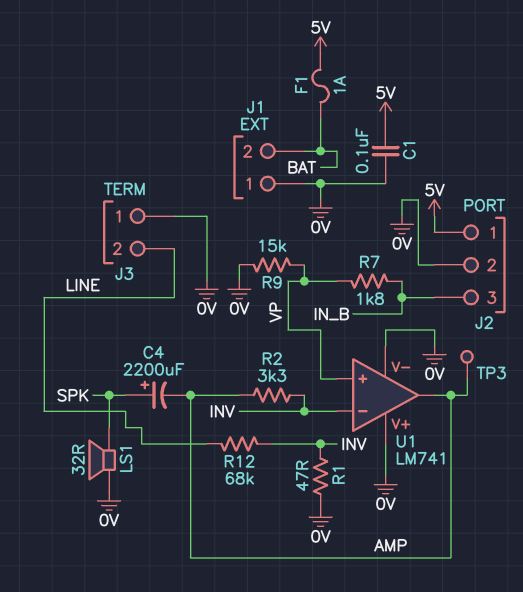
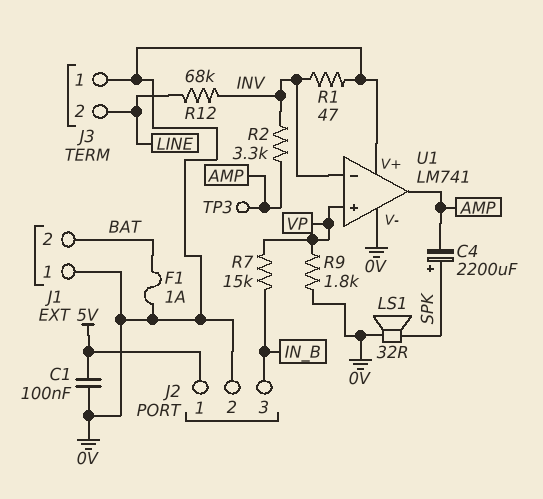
F1: 1A (5V, BAT) -> 1A (0V, BAT)
R7: 1.8k (IN_B, VP) -> 15k (IN_B, VP)
R9: 15k (0V, VP) -> 1.8k (0V, VP)

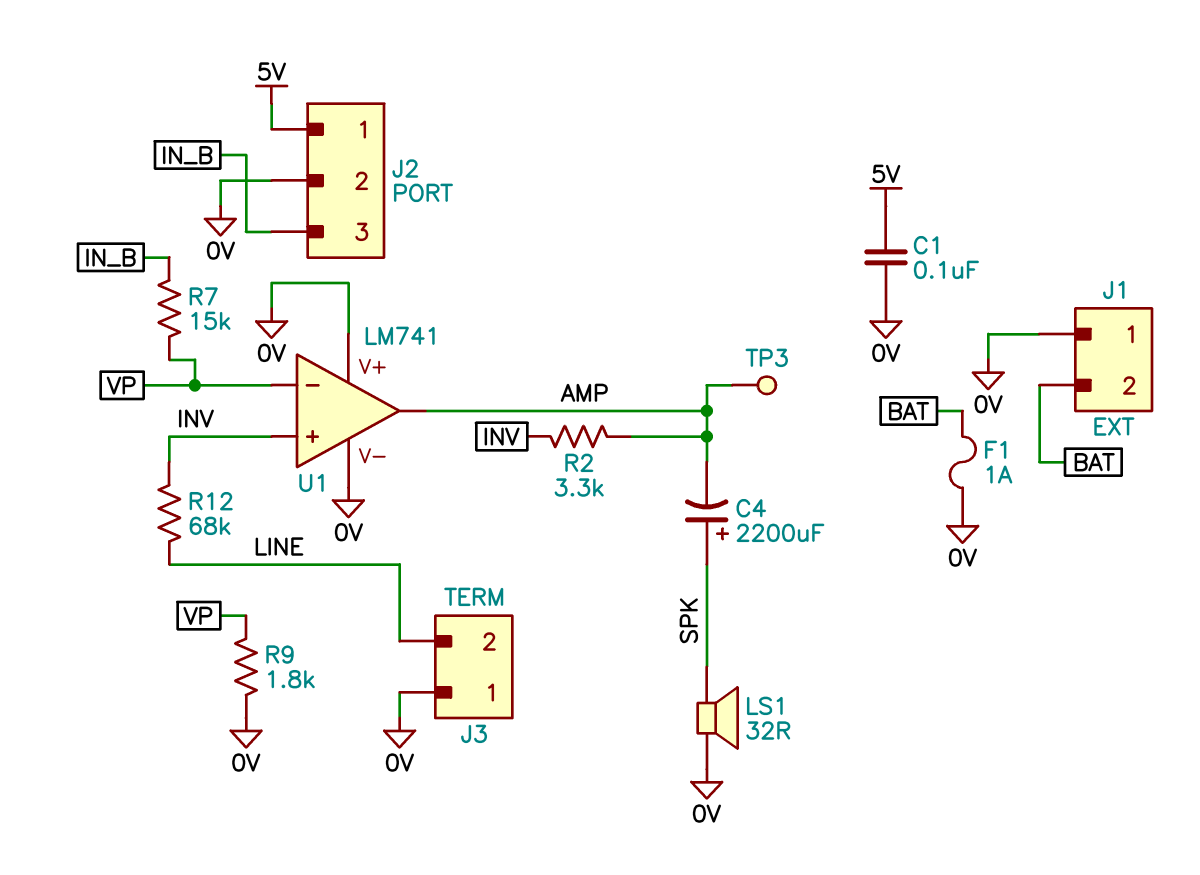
R1: 47 (0V, INV) -> none
U1 pin in+: VP -> INV
U1 pin in-: INV -> VP

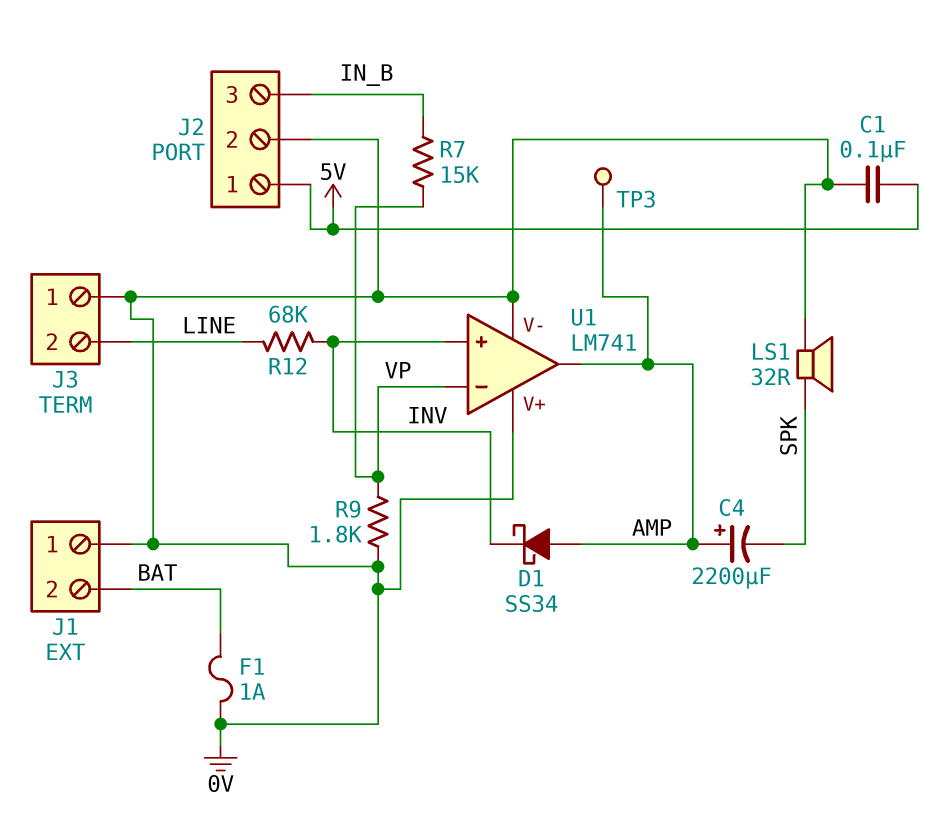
C4: 2200uF (plus SPK, minus AMP) -> 2200uF (plus AMP, minus SPK)
D1: none -> schottky SS34 (A AMP, K INV)
R2: 3.3k (AMP, INV) -> none

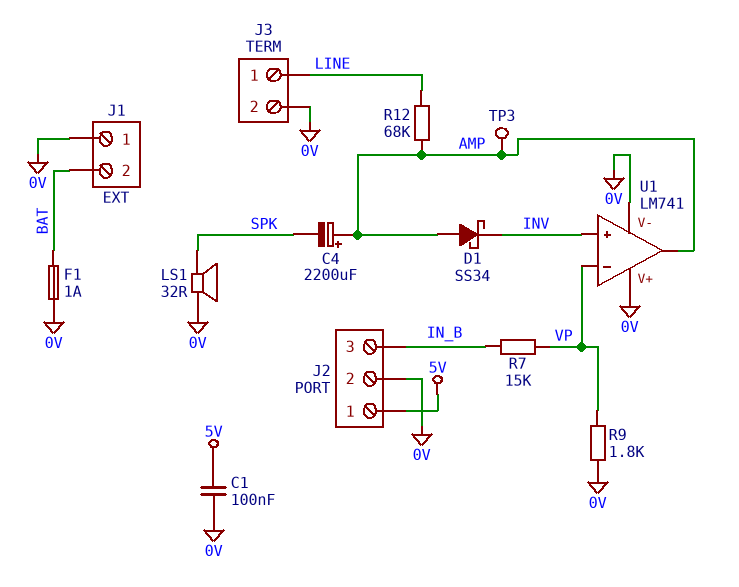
J3 pin 1: 0V -> LINE
J3 pin 2: LINE -> 0V
R12: 68k (INV, LINE) -> 68k (AMP, LINE)

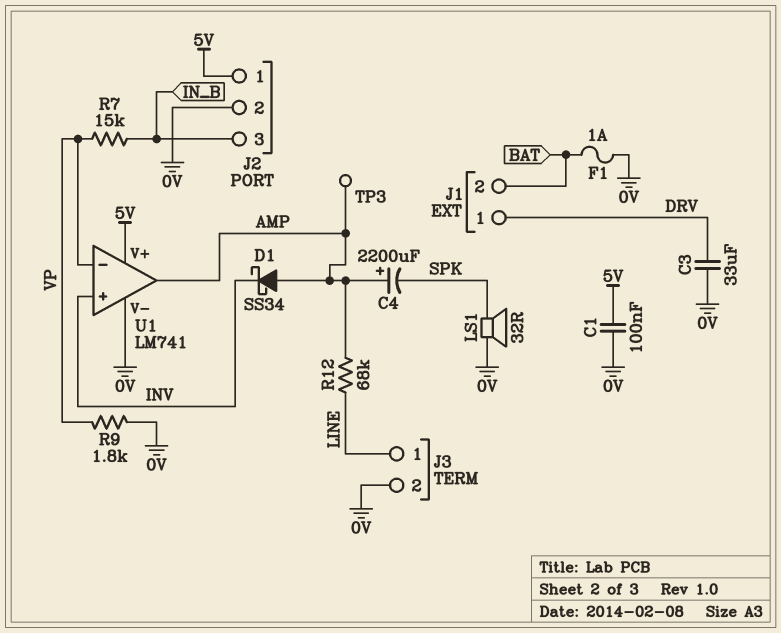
C3: none -> 33uF (0V, DRV)
J1 pin 1: 0V -> DRV
U1 pin V+: 0V -> 5V

